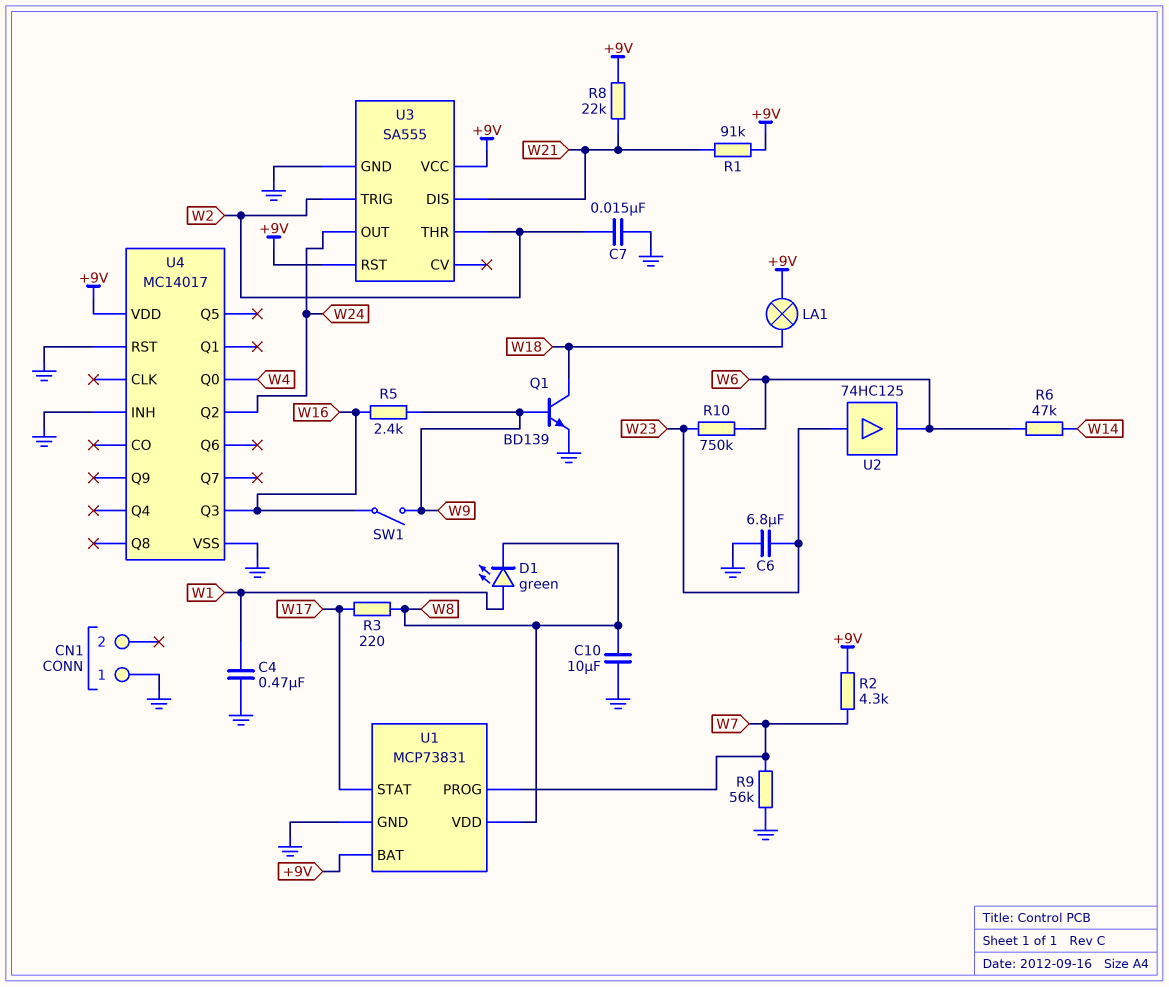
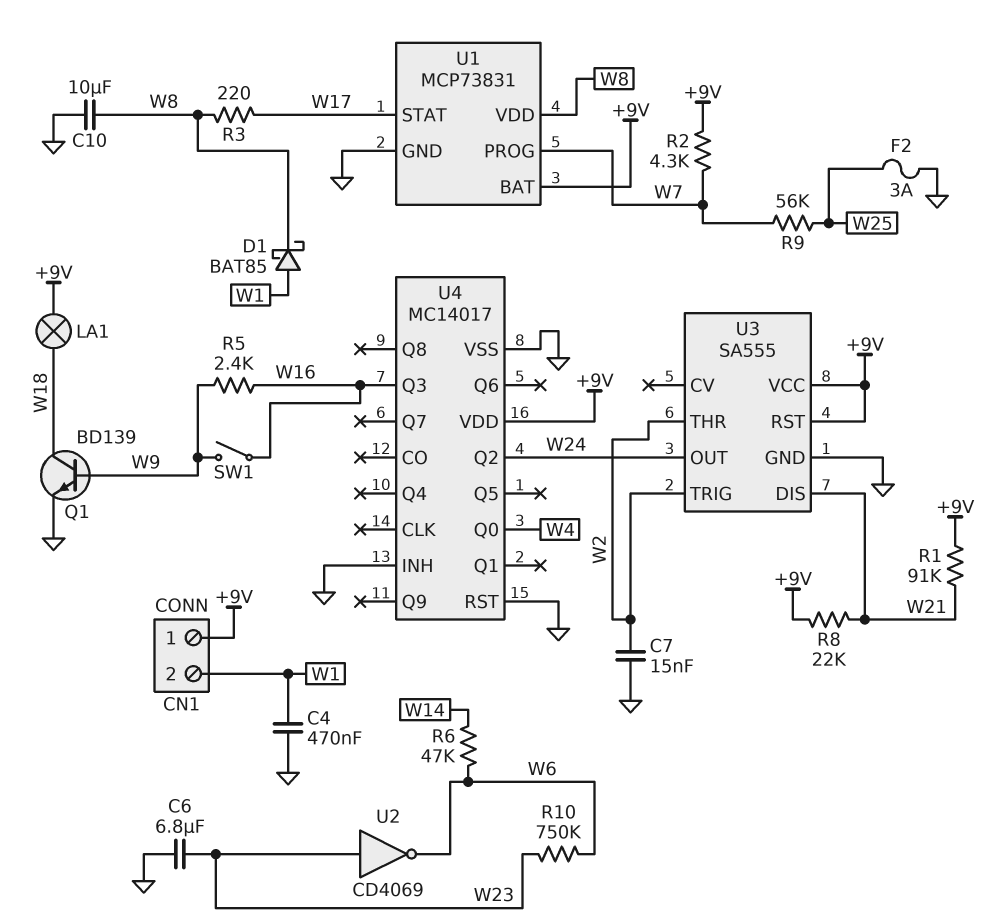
CN1 pin 1: GND -> +9V
CN1 pin 2: none -> W1
D1: LED green (A W1, K W8) -> schottky BAT85 (A W1, K W8)
F2: none -> 3A (GND, W25)
R9: 56k (GND, W7) -> 56k (W7, W25)
U2: buffer 74HC125 (in W23, out W6) -> NOT CD4069 (in W23, out W6)

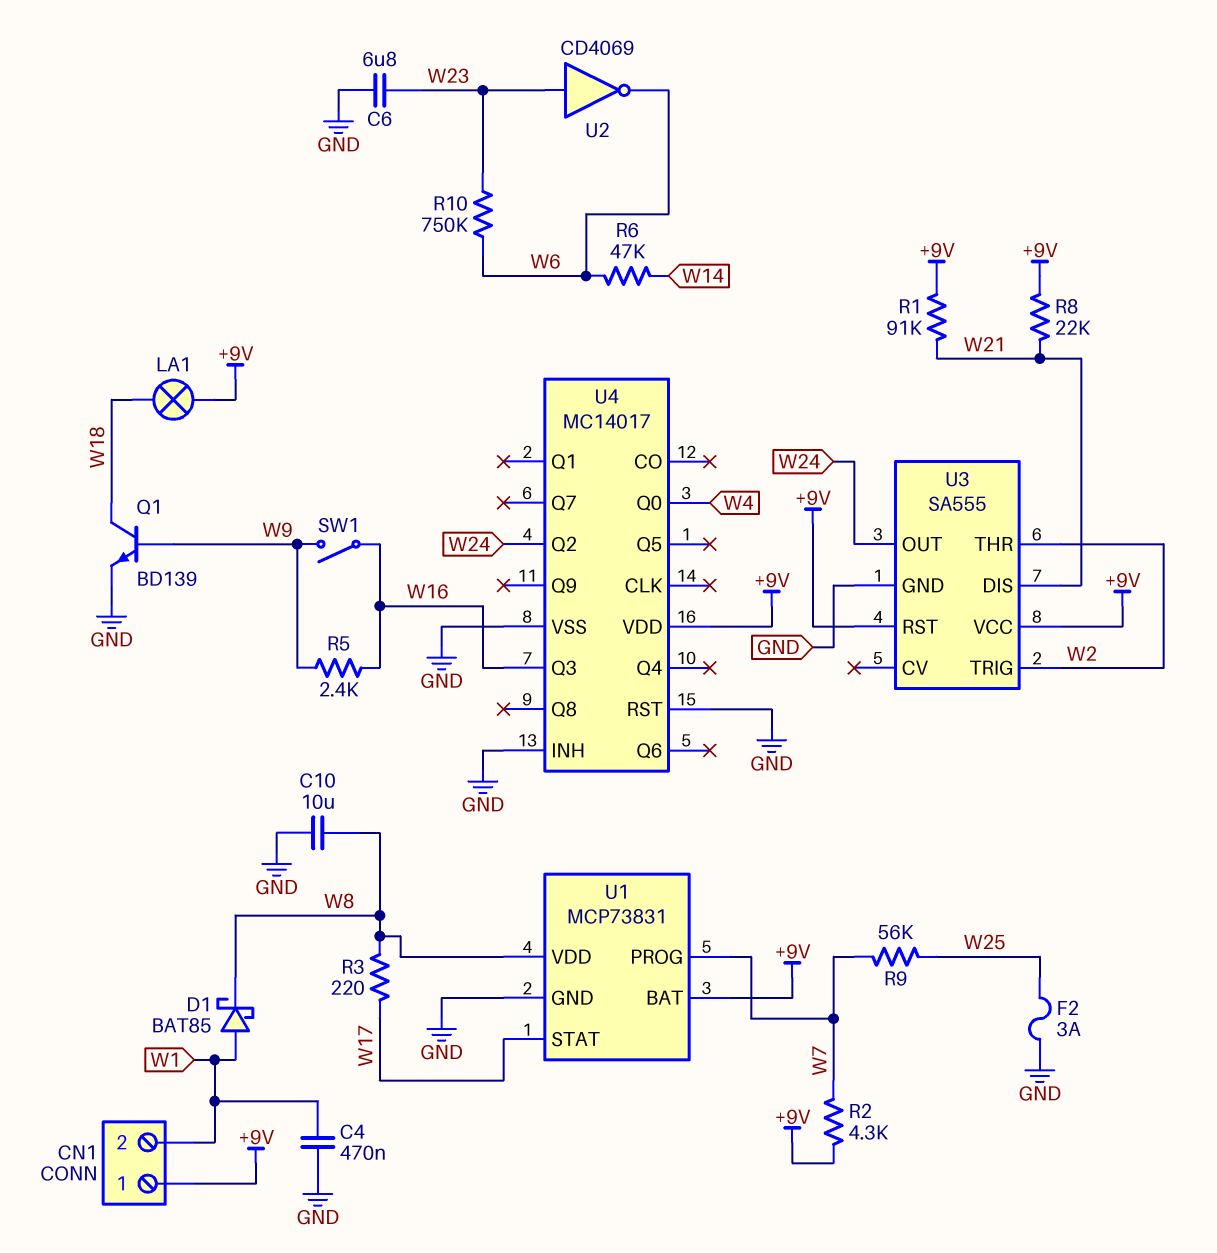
C7: 15nF (GND, W2) -> none

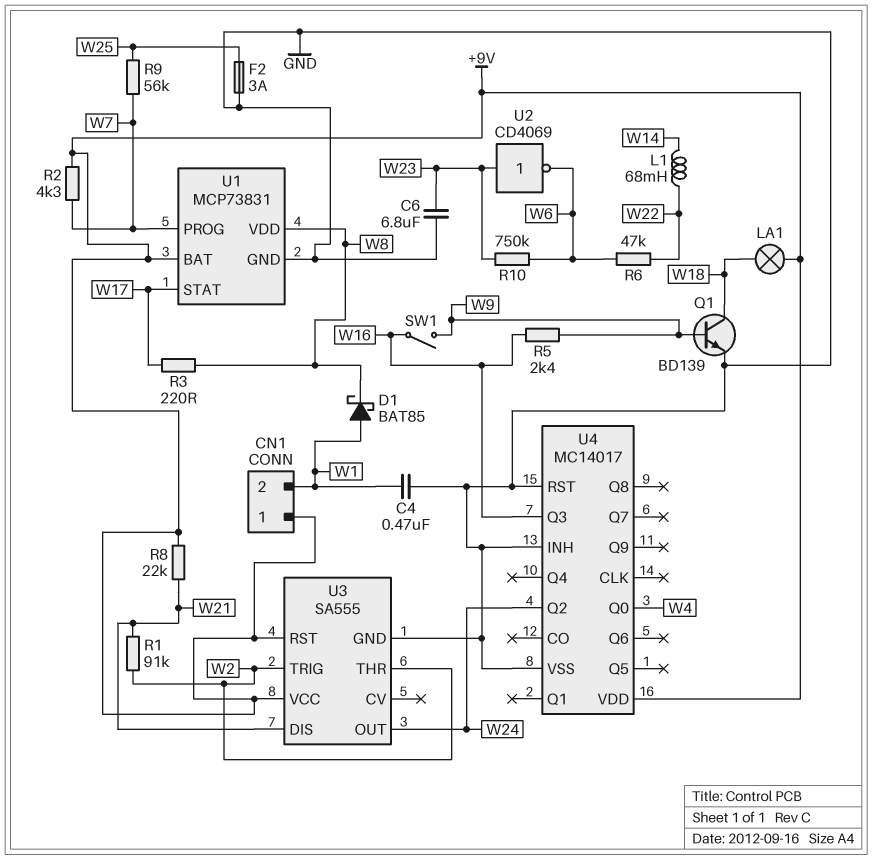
C10: 10uF (GND, W8) -> none
L1: none -> 68mH (W14, W22)
R1: 91k (+9V, W21) -> 91k (W2, W21)
R6: 47k (W6, W14) -> 47k (W6, W22)

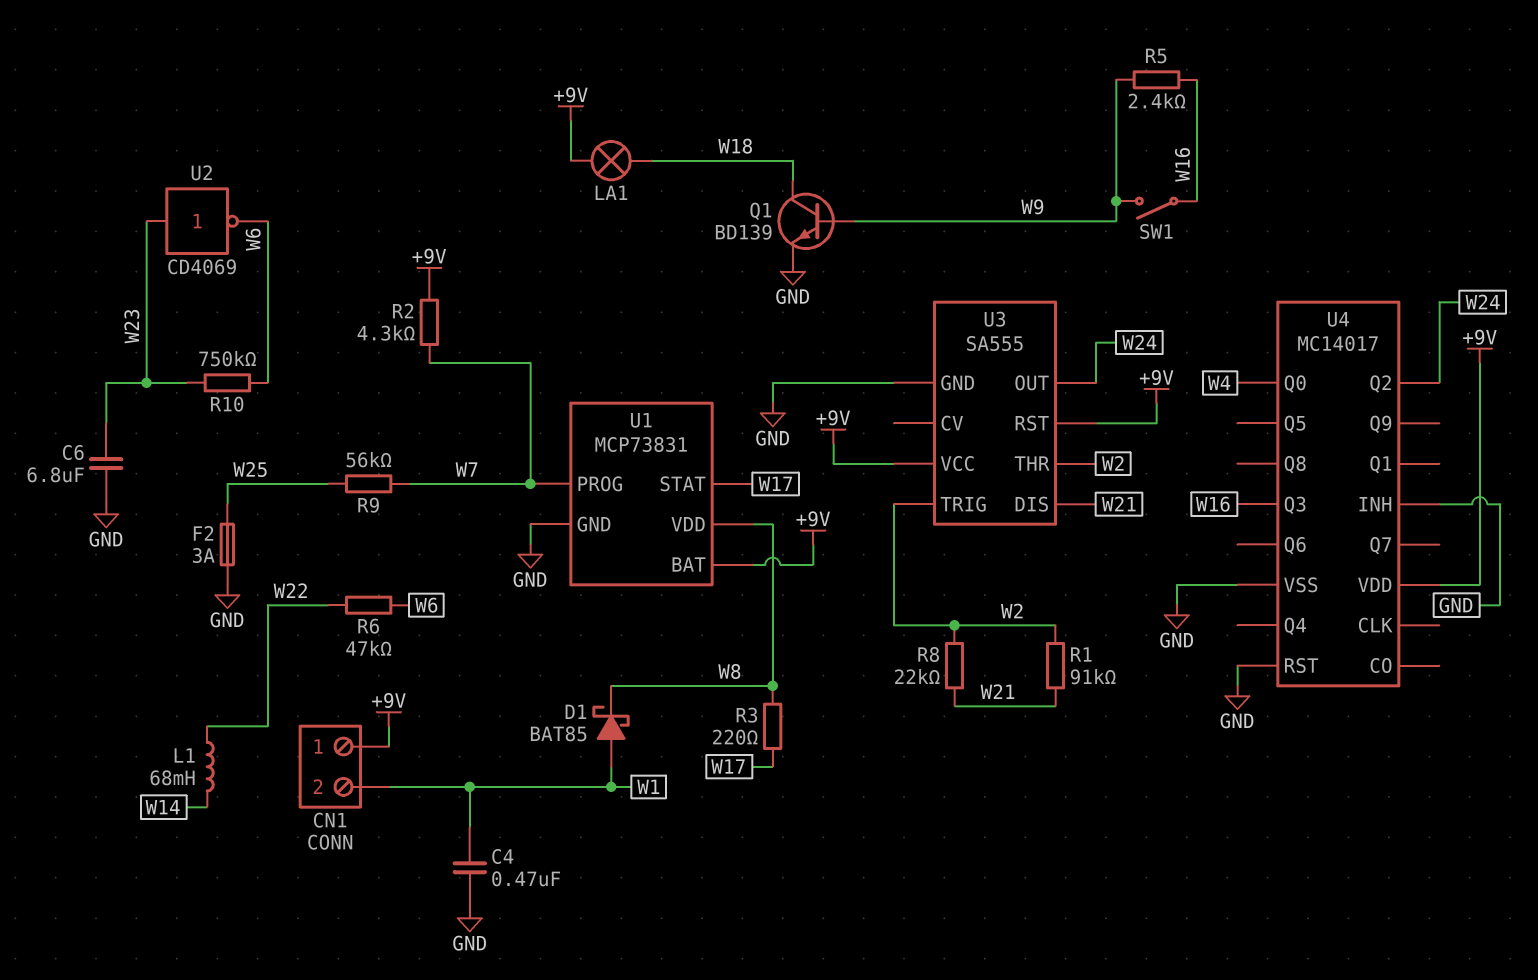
R8: 22k (+9V, W21) -> 22k (W2, W21)

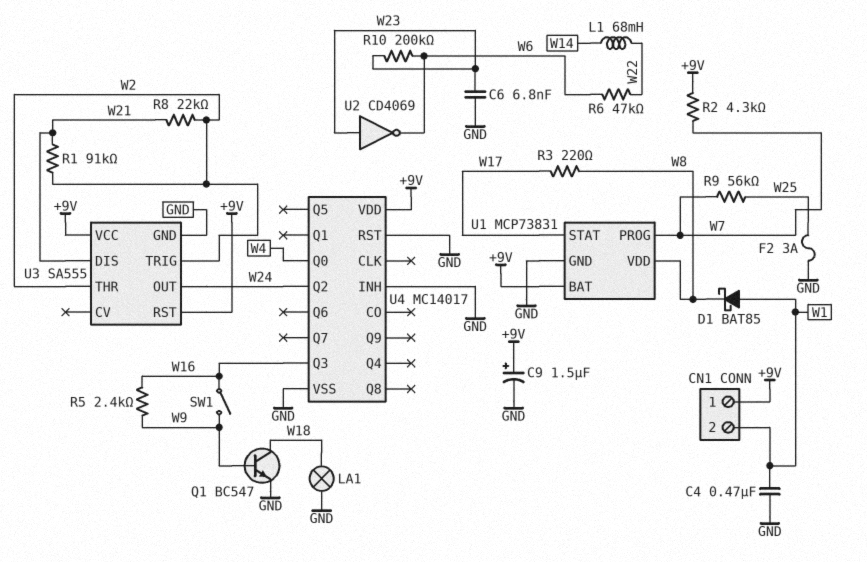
C6: 6.8uF (GND, W23) -> 6.8nF (GND, W23)
C9: none -> 1.5uF (plus +9V, minus GND)
LA1: lamp (+9V, W18) -> lamp (GND, W18)
Q1: NPN BD139 (B W9, C W18, E GND) -> NPN BC547 (B W9, C W18, E GND)
R10: 750k (W6, W23) -> 200k (W6, W23)

